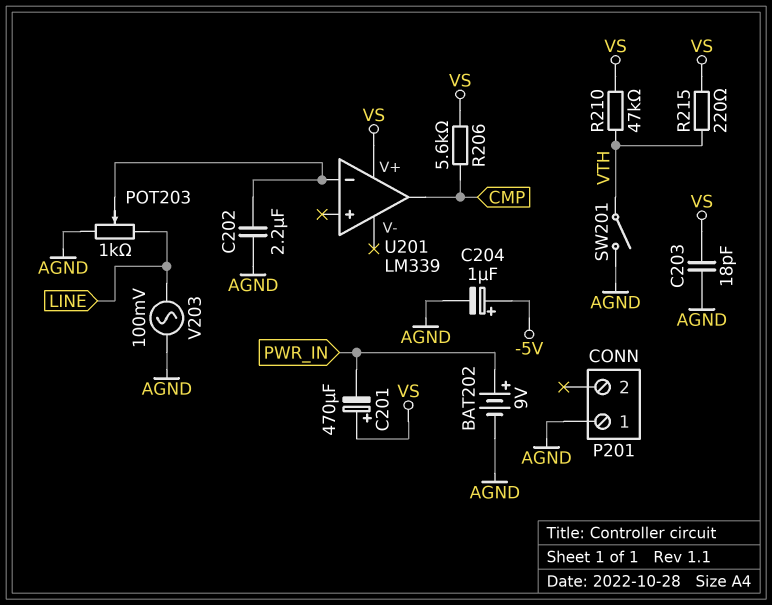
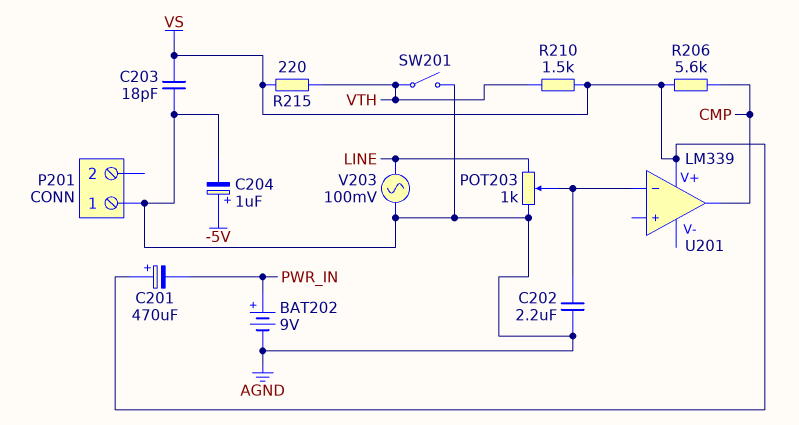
R210: 47k (VS, VTH) -> 1.5k (VS, VTH)

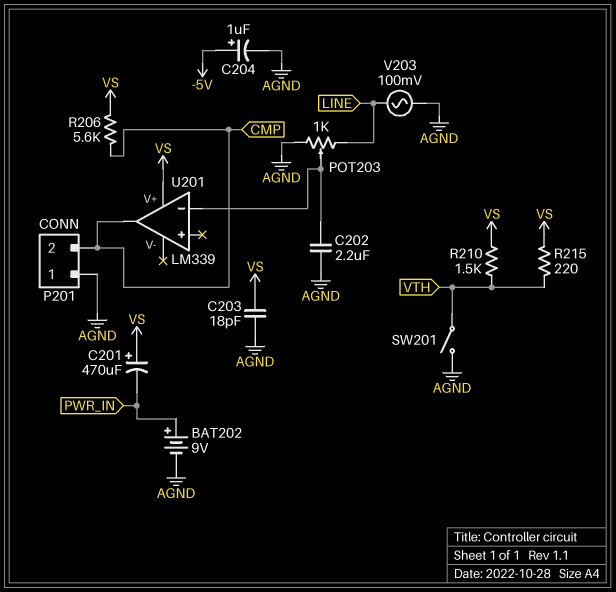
P201 pin 2: none -> CMP

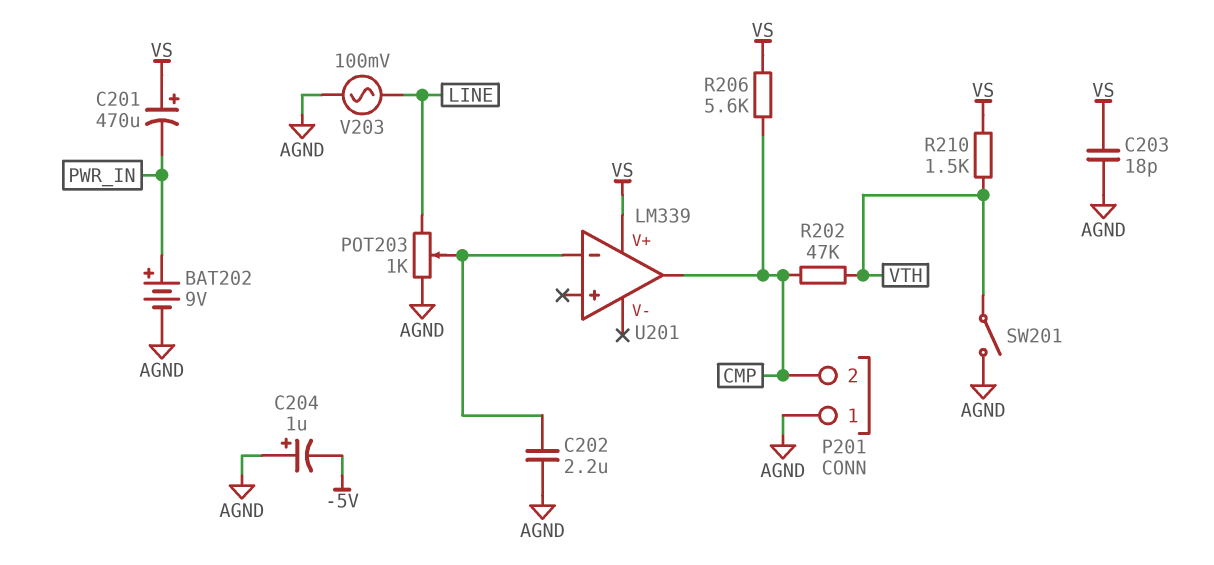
C204: 1uF (plus -5V, minus AGND) -> 1uF (plus AGND, minus -5V)
R202: none -> 47k (CMP, VTH)
R215: 220 (VS, VTH) -> none

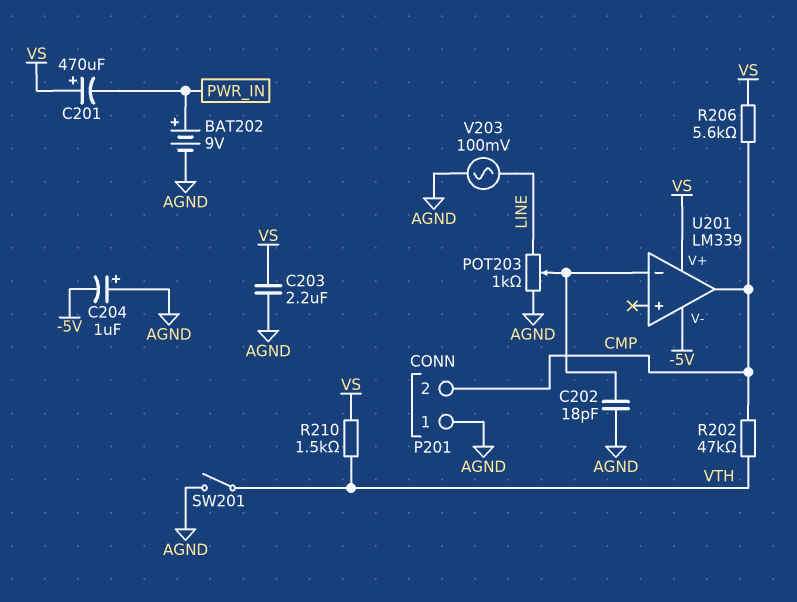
C202: 2.2uF (AGND, U201/in-) -> 18pF (AGND, U201/in-)
C203: 18pF (AGND, VS) -> 2.2uF (AGND, VS)
U201 pin V-: none -> -5V

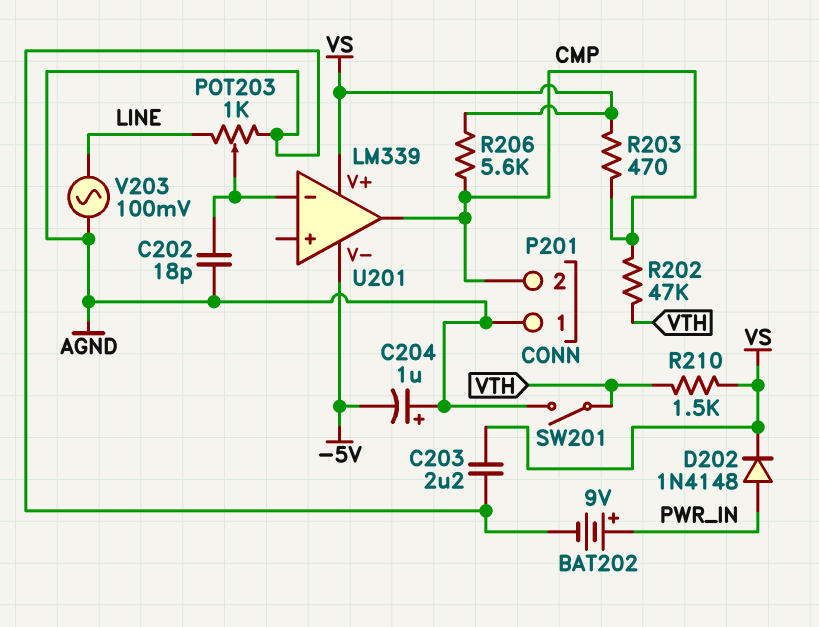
C201: 470uF (plus VS, minus PWR_IN) -> none
D202: none -> diode 1N4148 (A PWR_IN, K VS)
R203: none -> 470 (CMP, VS)

